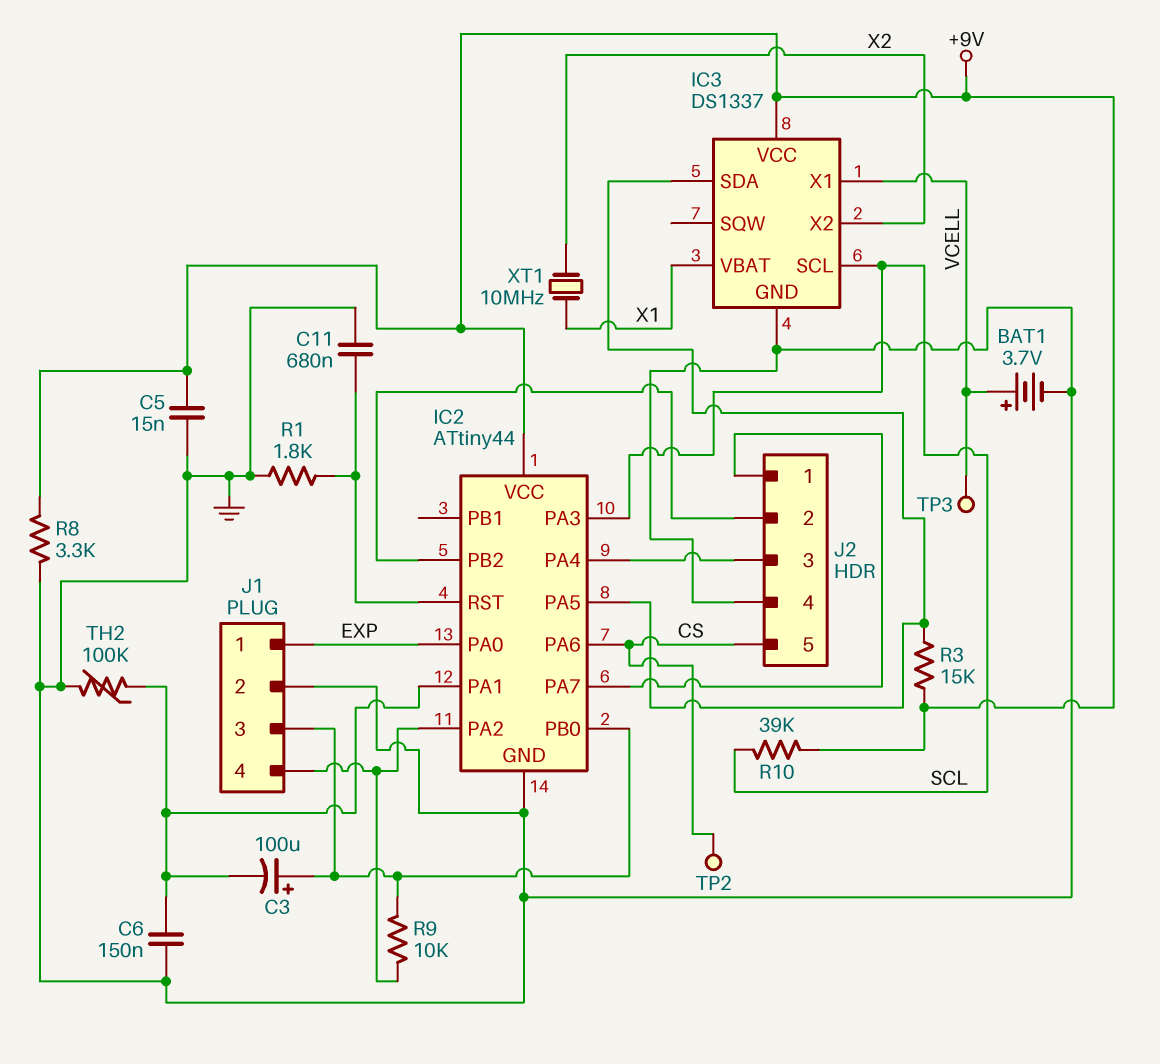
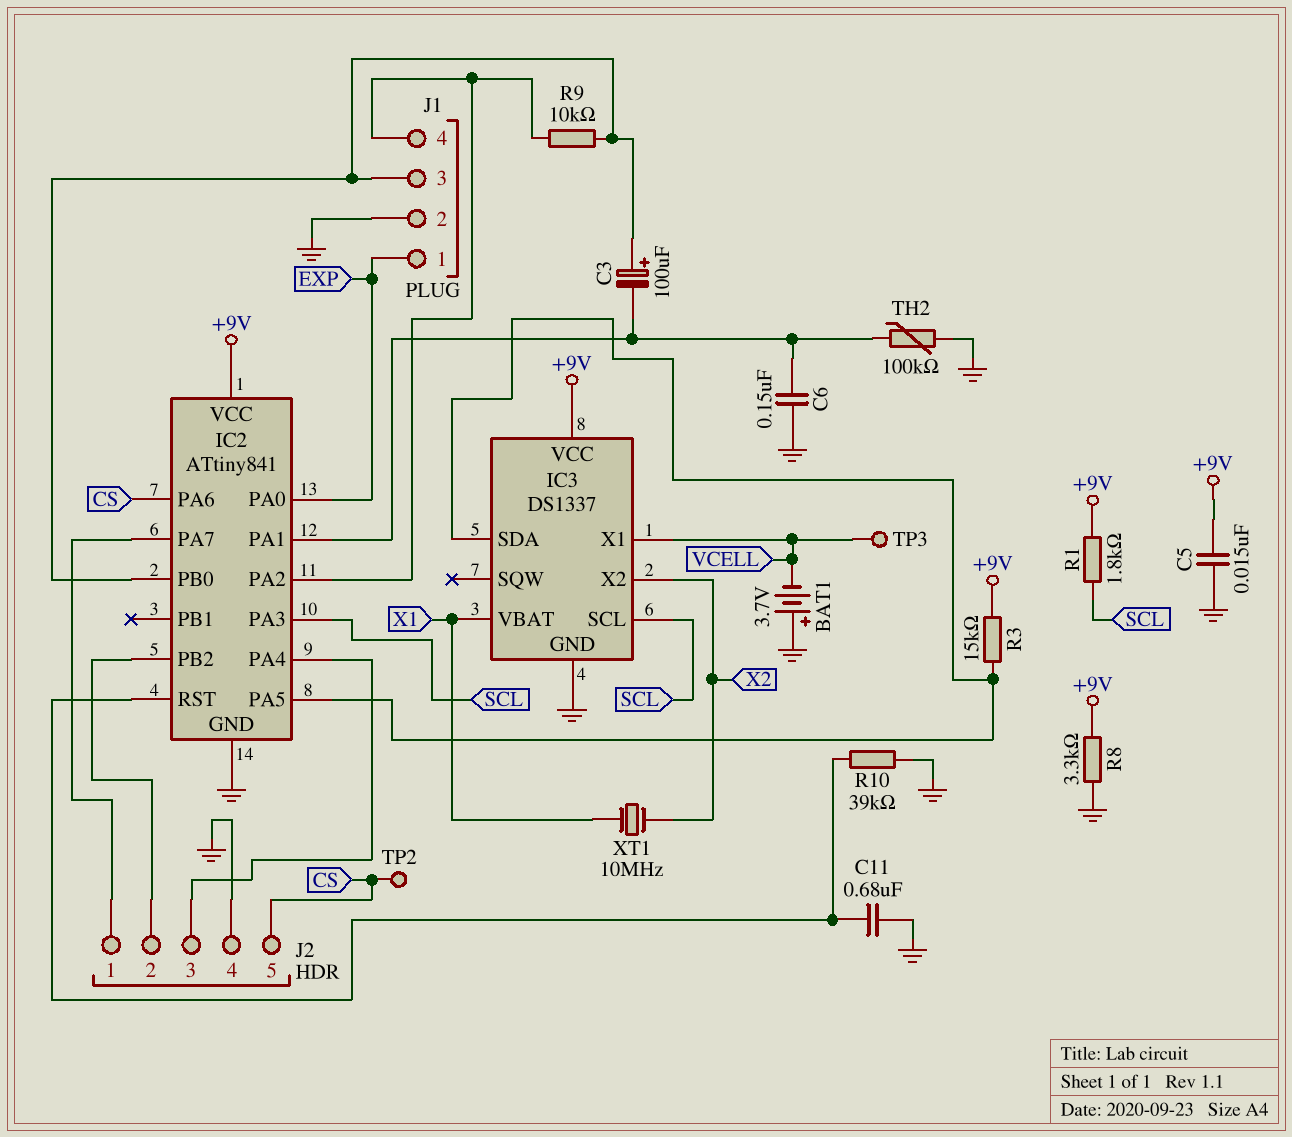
BAT1: 3.7V (plus VCELL, minus GND) -> 3.7V (plus GND, minus VCELL)
IC2: ATtiny44 -> ATtiny841
R1: 1.8k (GND, IC2/RST) -> 1.8k (+9V, SCL)
R10: 39k (+9V, SCL) -> 39k (GND, IC2/RST)

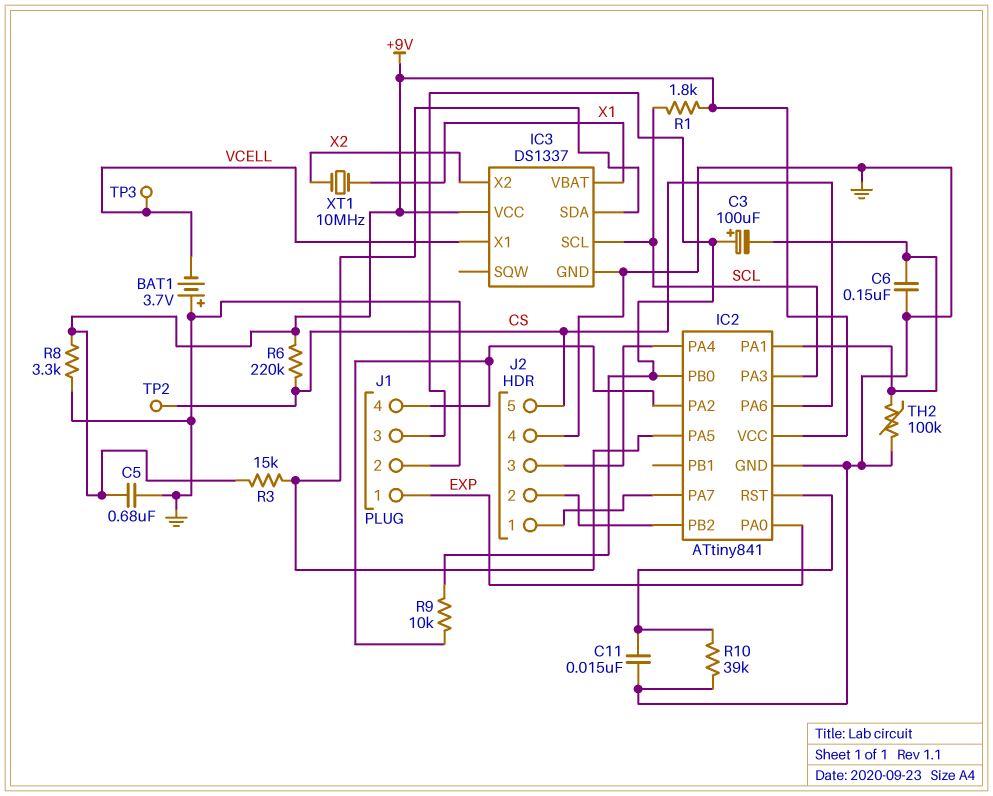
C5: 15nF (+9V, GND) -> 680nF (+9V, GND)
C11: 680nF (GND, IC2/RST) -> 15nF (GND, IC2/RST)
R6: none -> 220k (+9V, CS)

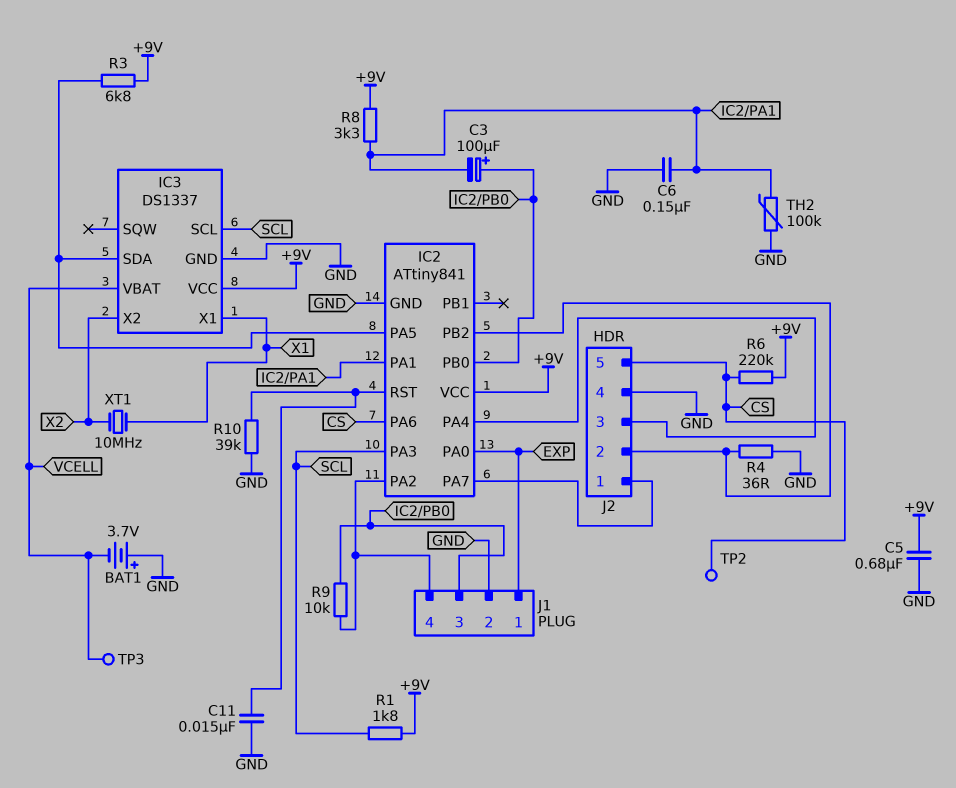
IC3 pin VBAT: X1 -> VCELL
IC3 pin X1: VCELL -> X1
R3: 15k (+9V, IC2/PA5) -> 6.8k (+9V, IC2/PA5)
R4: none -> 36 (GND, IC2/PB2)
R8: 3.3k (+9V, GND) -> 3.3k (+9V, IC2/PA1)

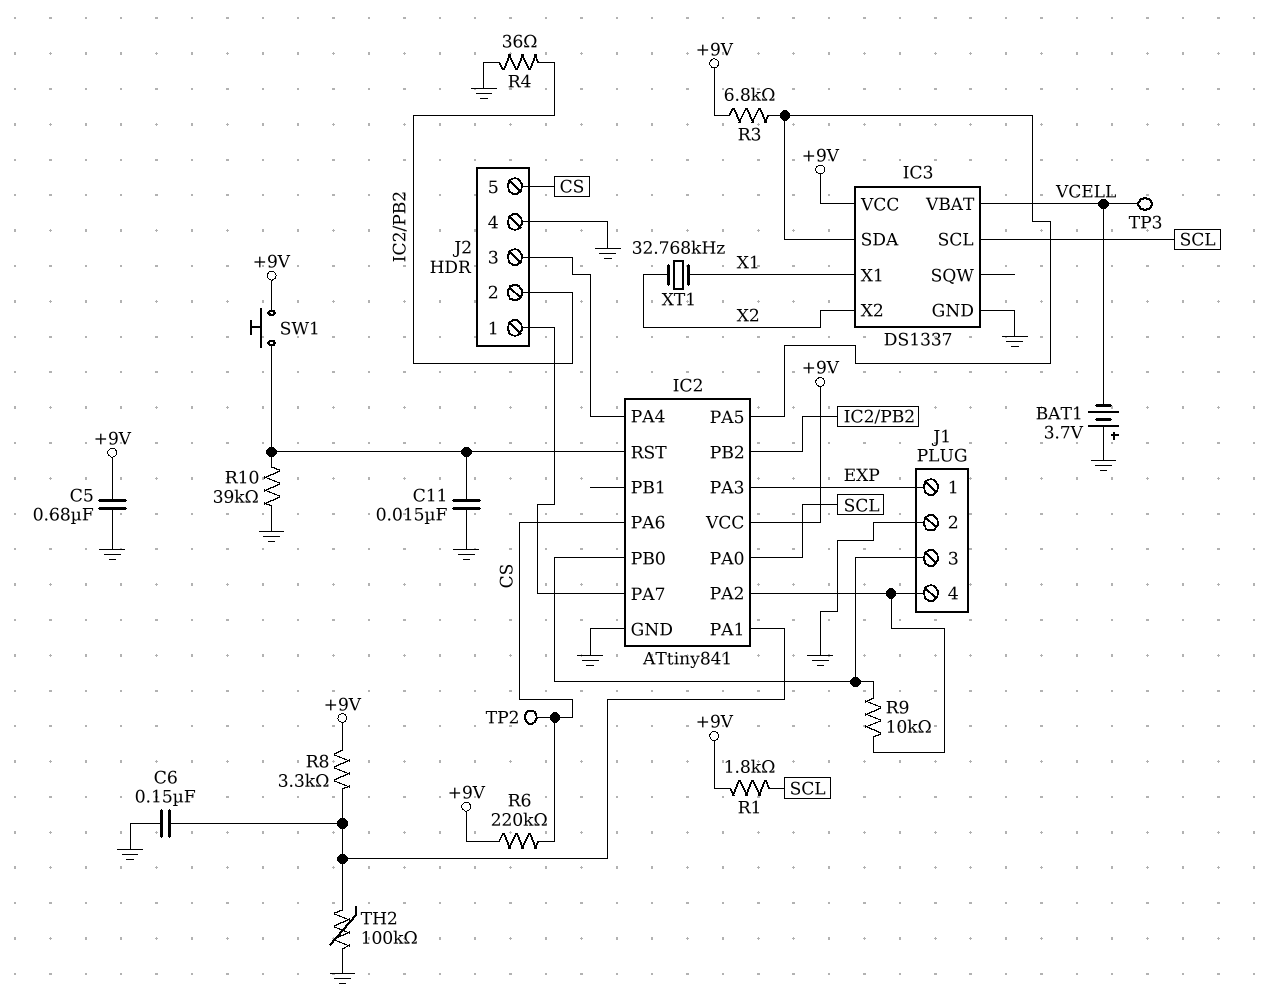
C3: 100uF (plus IC2/PB0, minus IC2/PA1) -> none
IC2 pin PA0: EXP -> SCL
IC2 pin PA3: SCL -> EXP
SW1: none -> button (+9V, IC2/RST)
XT1: 10MHz (X1, X2) -> 32.768kHz (X1, X2)

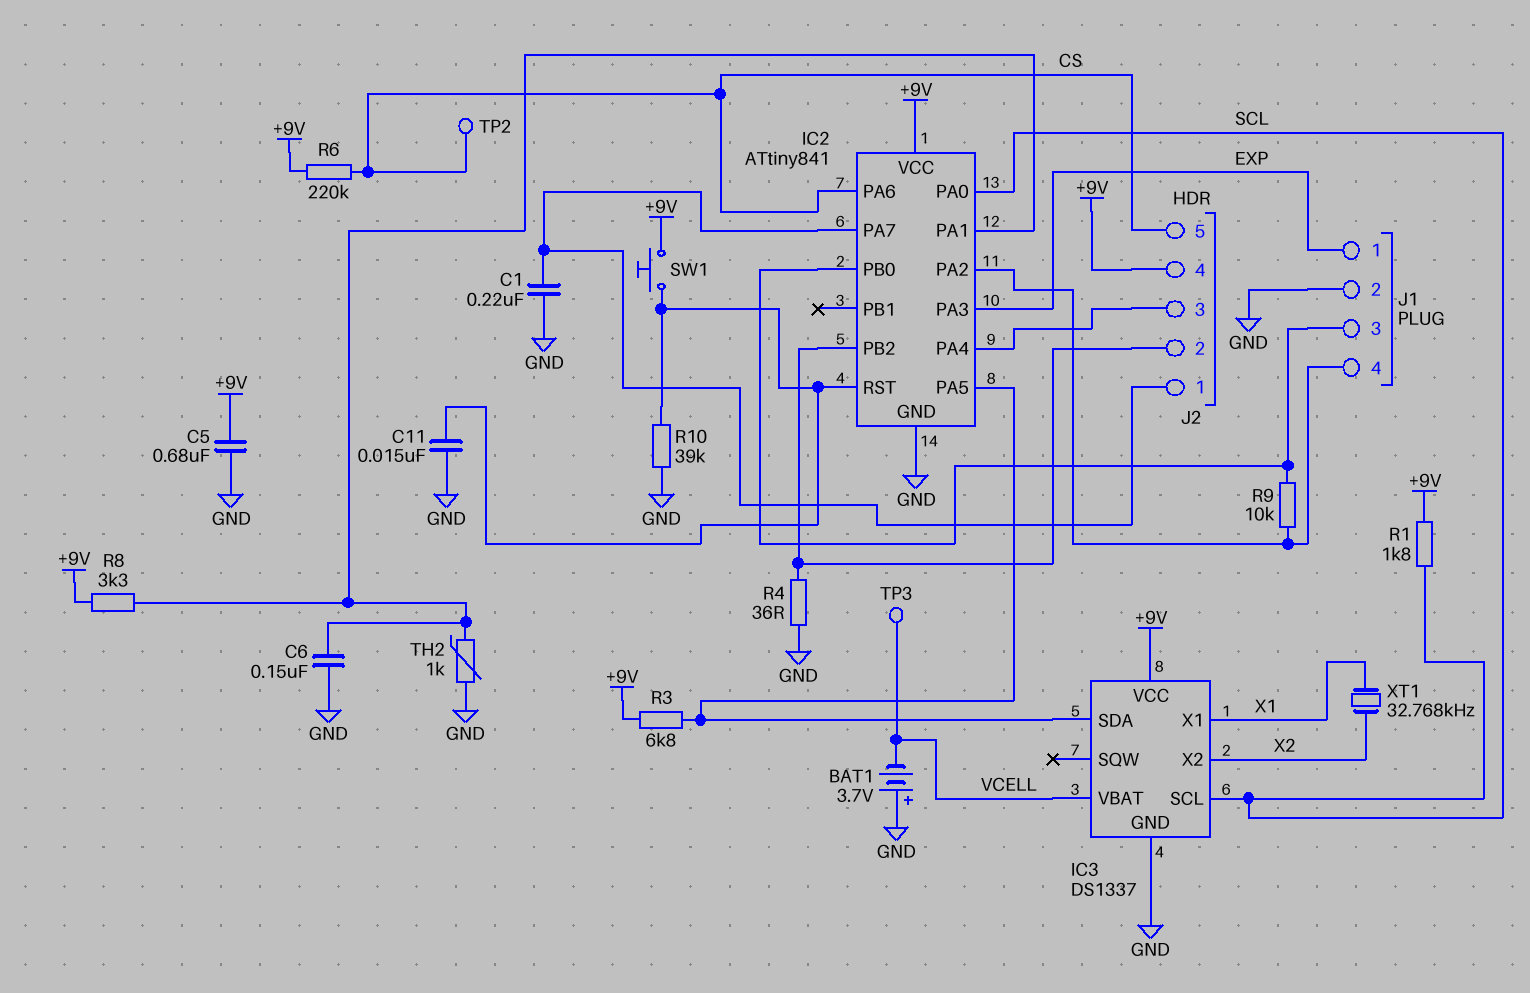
C1: none -> 220nF (GND, IC2/PA7)
J2 pin 4: GND -> +9V
TH2: 100k (GND, IC2/PA1) -> 1k (GND, IC2/PA1)

